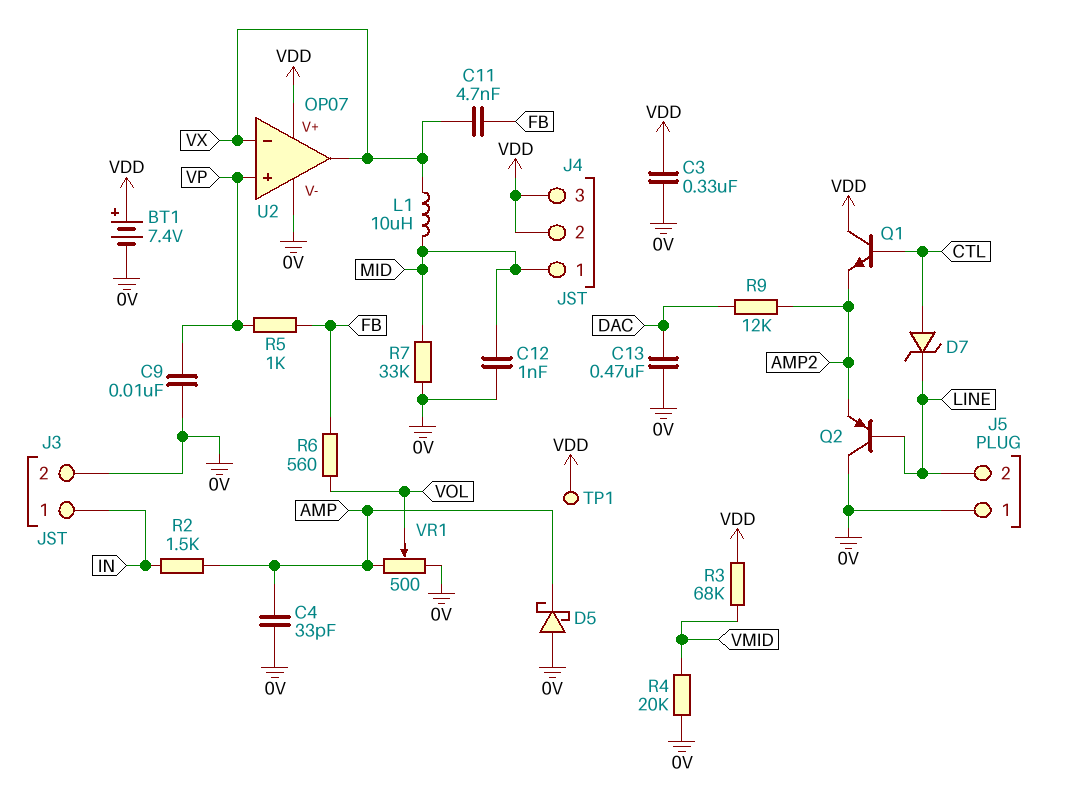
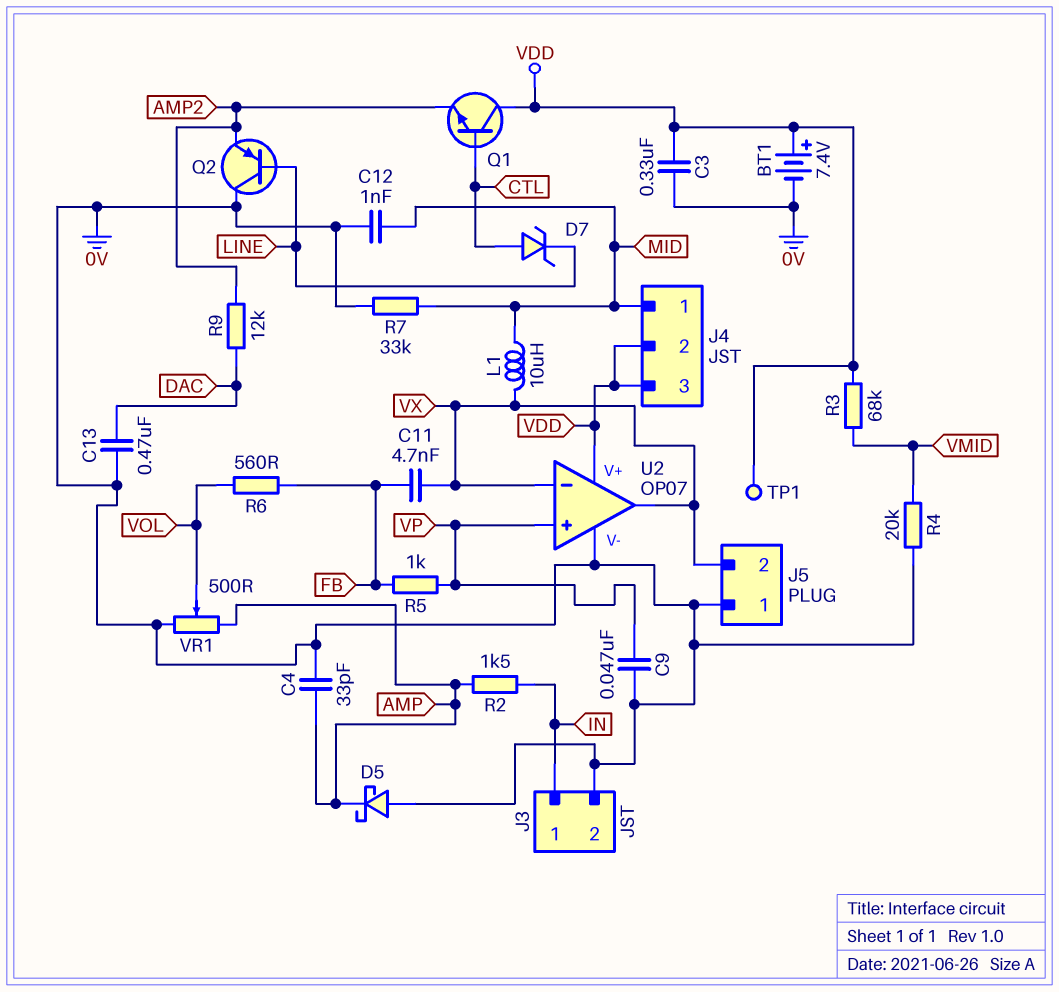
C9: 10nF (0V, VP) -> 47nF (0V, VP)
J5 pin 2: LINE -> VX

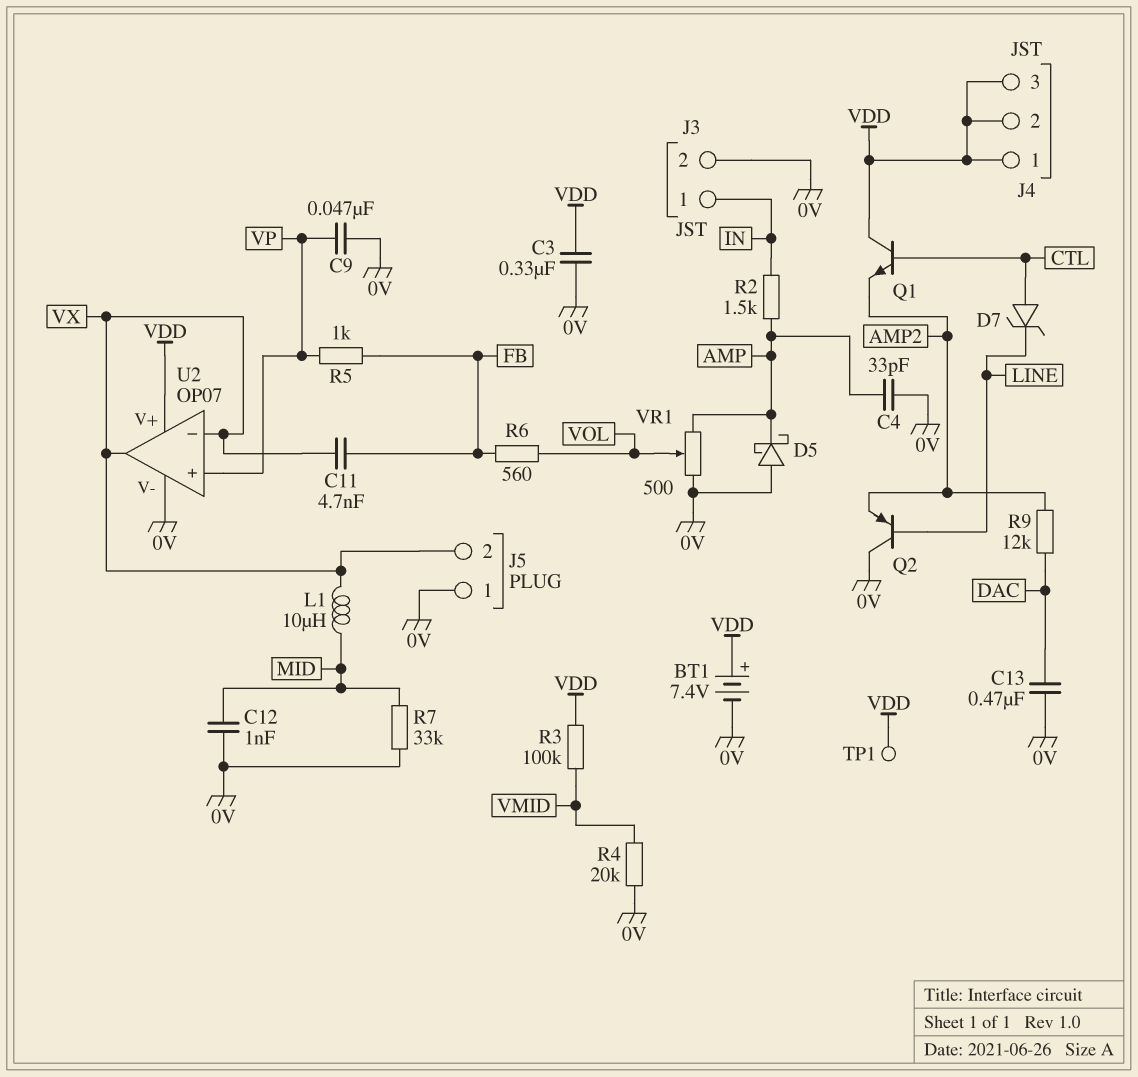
J4 pin 1: MID -> VDD
R3: 68k (VDD, VMID) -> 100k (VDD, VMID)

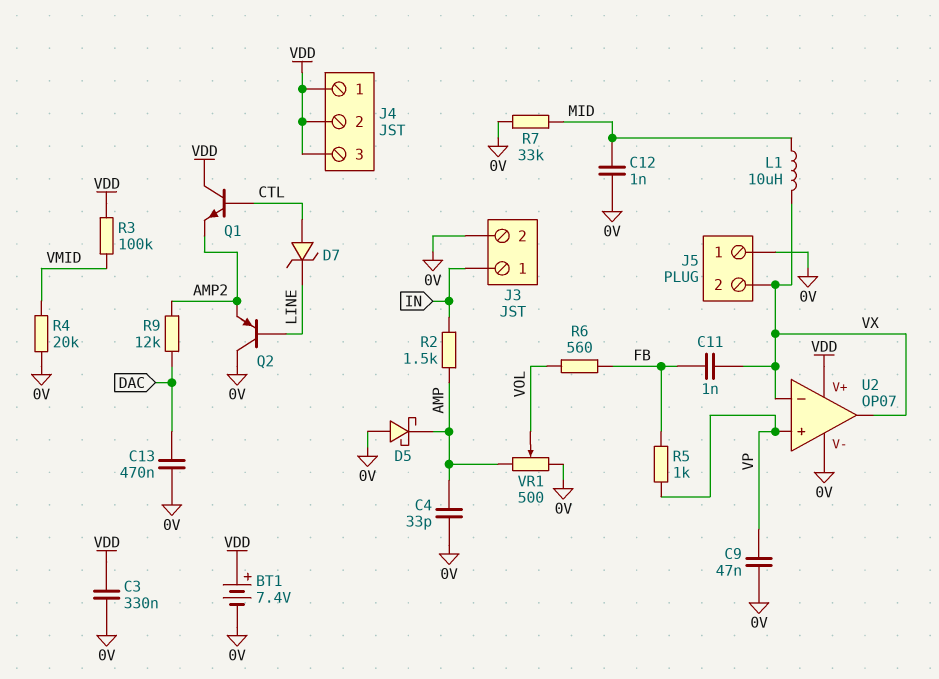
C11: 4.7nF (FB, VX) -> 1nF (FB, VX)
TP1: test point (VDD) -> none

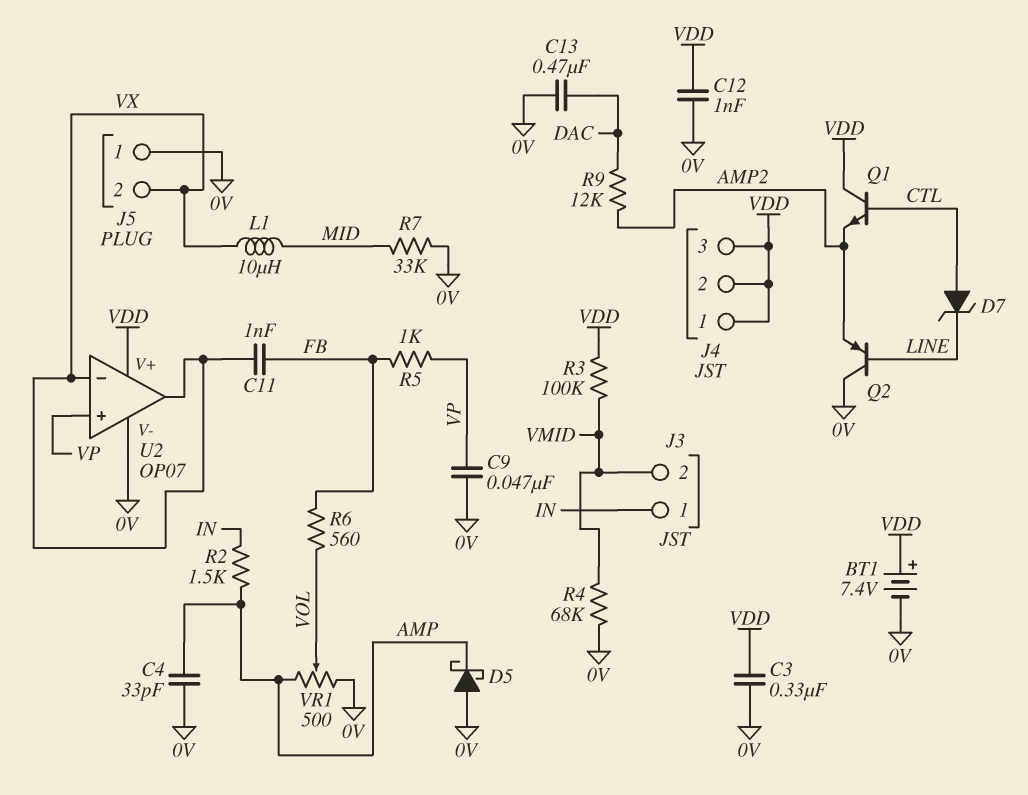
C12: 1nF (0V, MID) -> 1nF (0V, VDD)
J3 pin 2: 0V -> VMID
R4: 20k (0V, VMID) -> 68k (0V, VMID)

